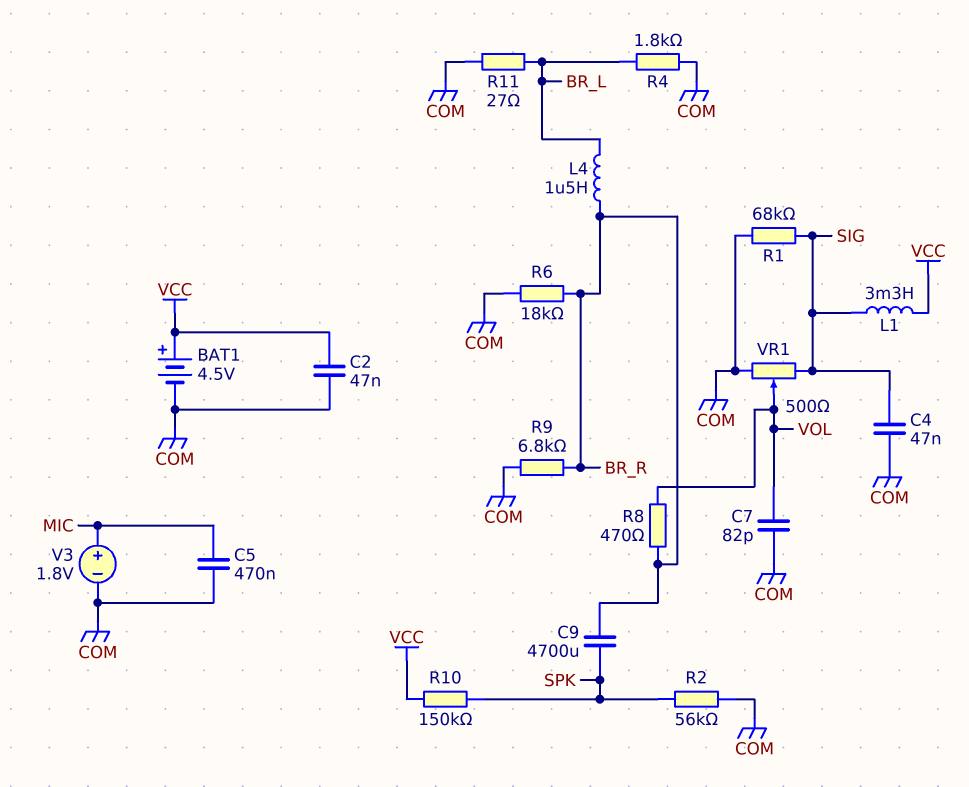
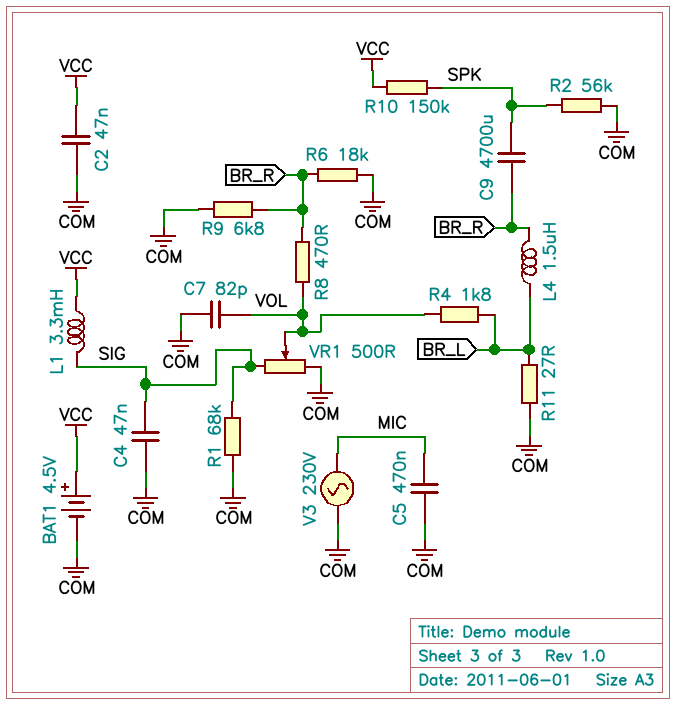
R4: 1.8k (BR_L, COM) -> 1.8k (BR_L, VOL)
V3: 1.8V (plus MIC, minus COM) -> AC 230V (COM, MIC)

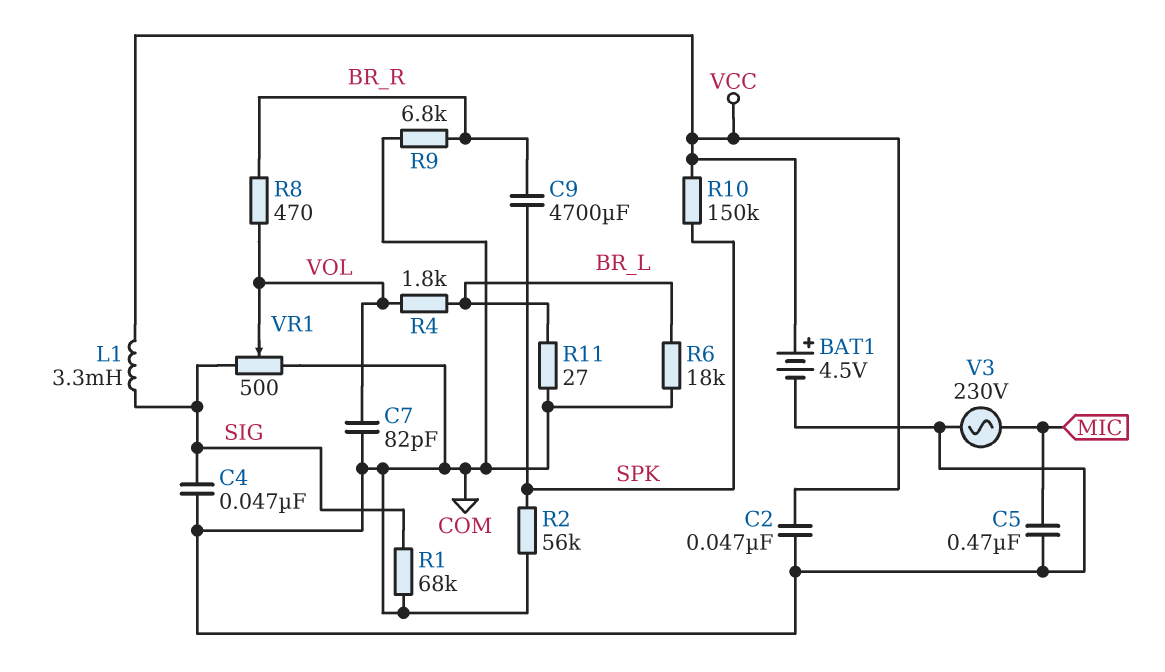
L4: 1.5uH (BR_L, BR_R) -> none
R6: 18k (BR_R, COM) -> 18k (BR_L, COM)

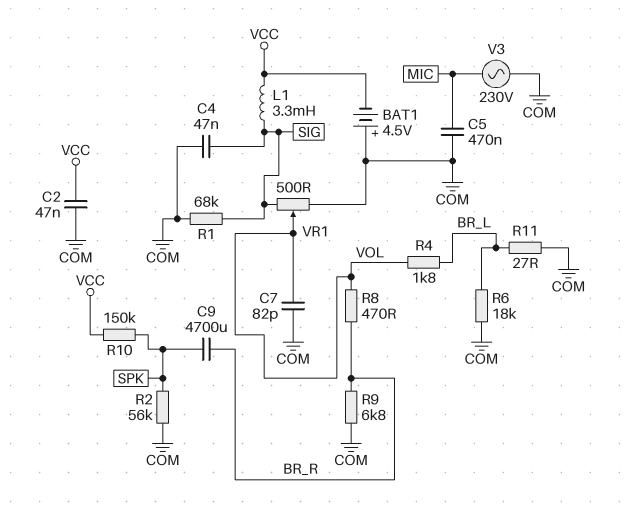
BAT1: 4.5V (plus VCC, minus COM) -> 4.5V (plus COM, minus VCC)

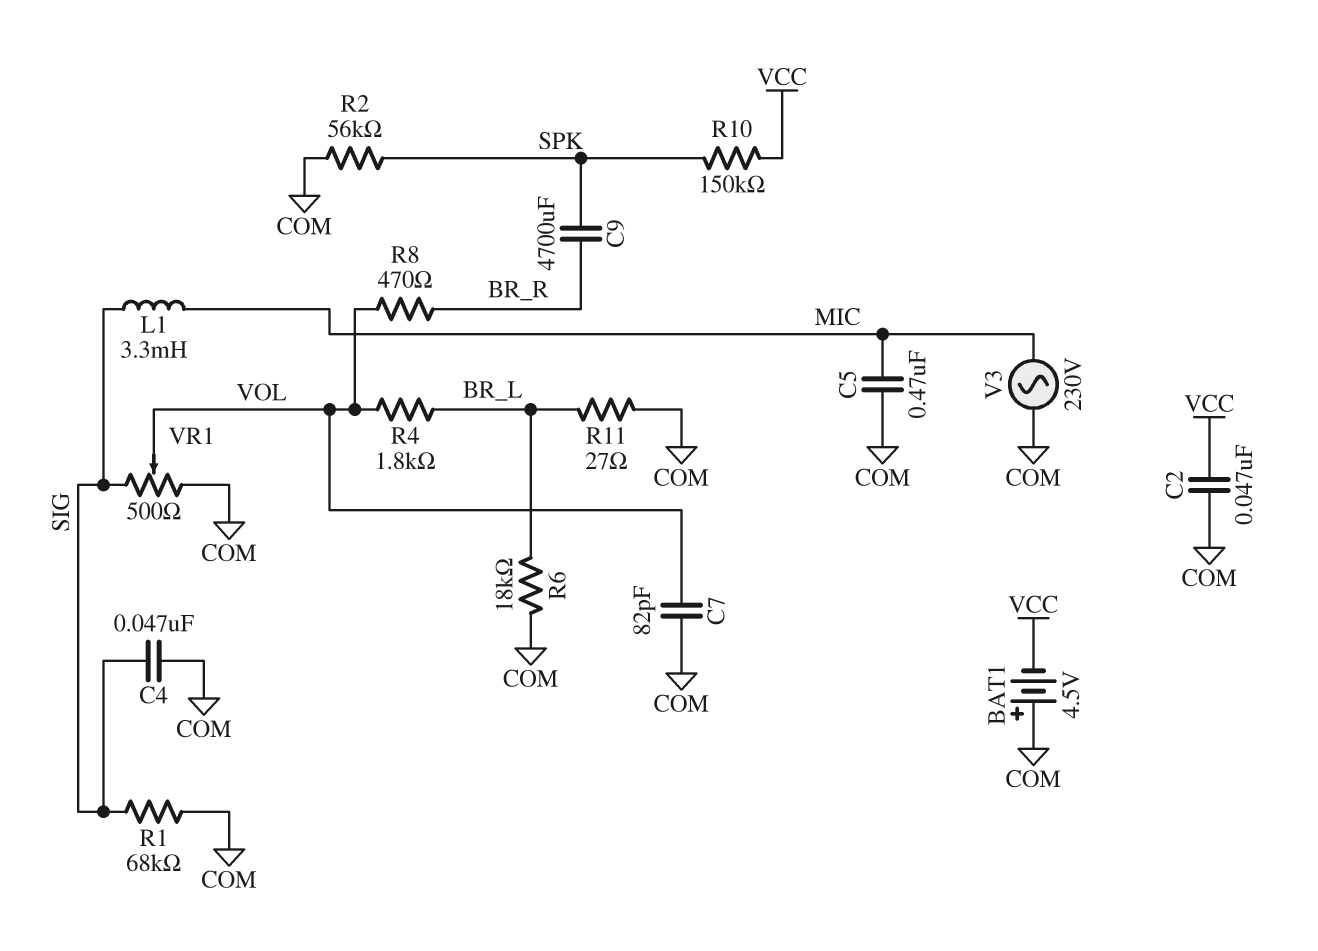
L1: 3.3mH (SIG, VCC) -> 3.3mH (MIC, SIG)
R9: 6.8k (BR_R, COM) -> none

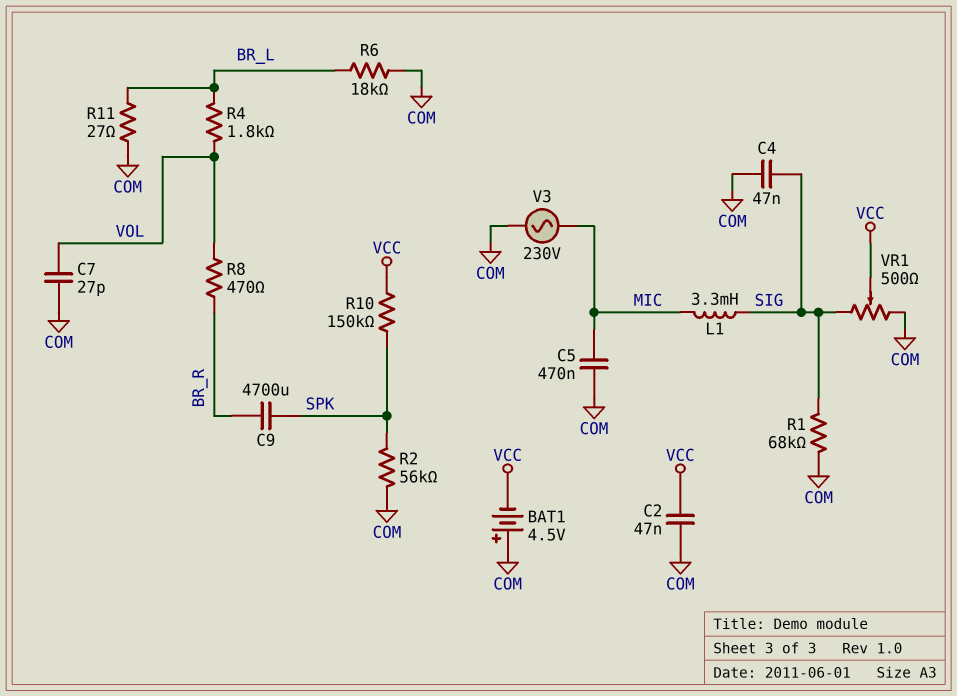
C7: 82pF (COM, VOL) -> 27pF (COM, VOL)
VR1: 500 (COM, SIG, wiper VOL) -> 500 (COM, SIG, wiper VCC)

